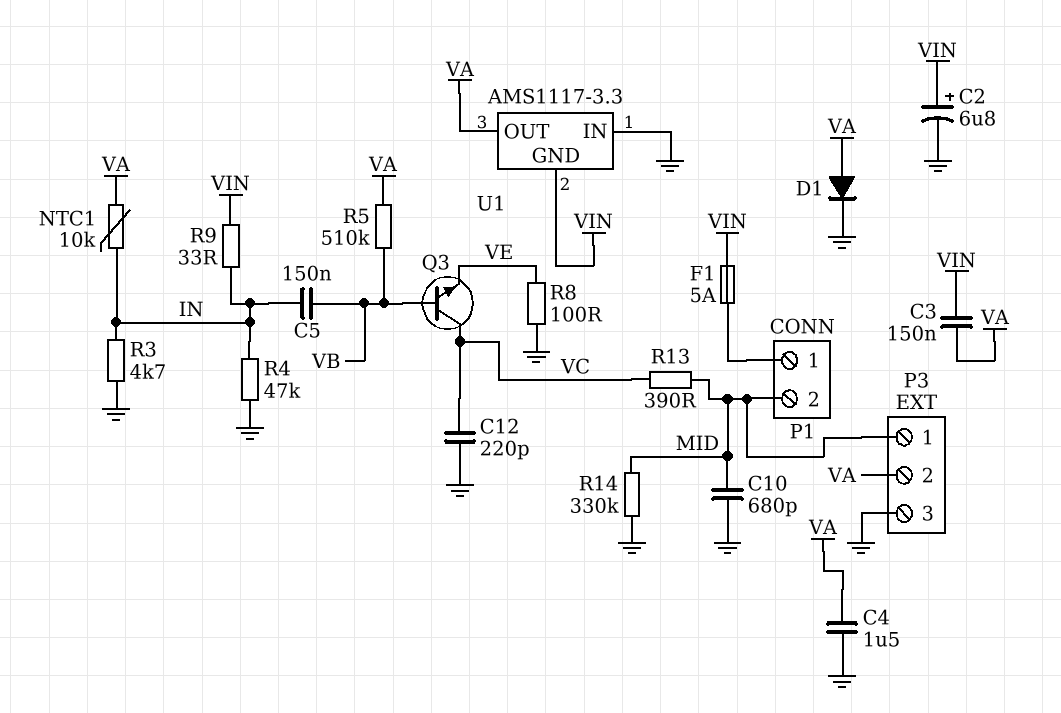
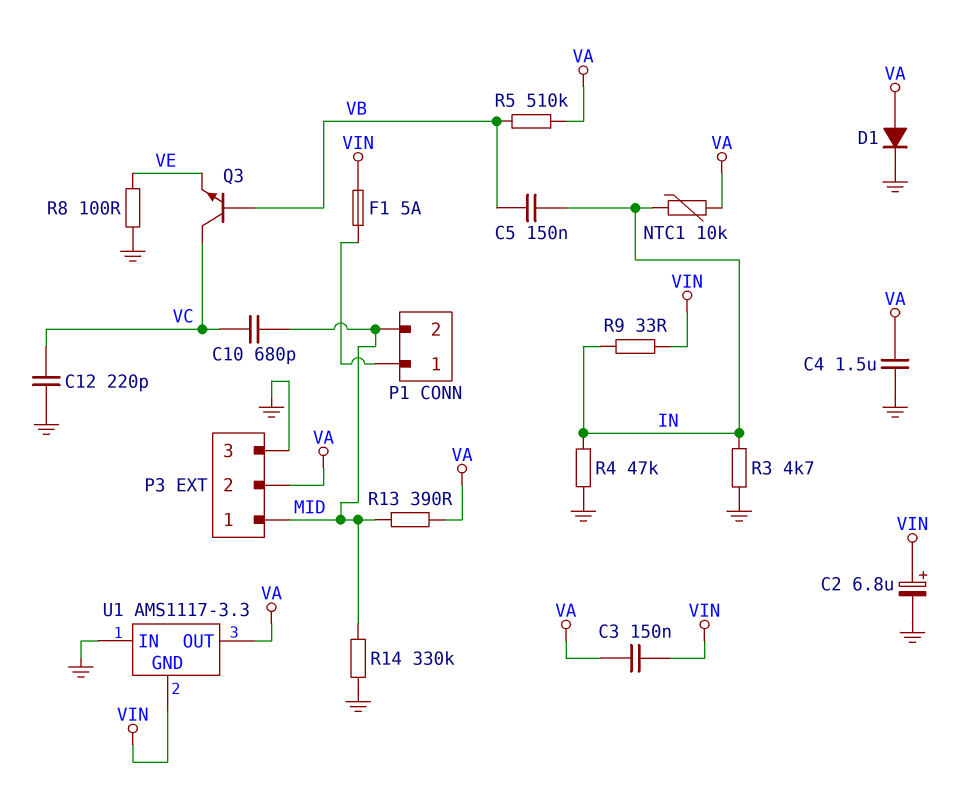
C10: 680pF (GND, MID) -> 680pF (MID, VC)
R13: 390 (MID, VC) -> 390 (MID, VA)

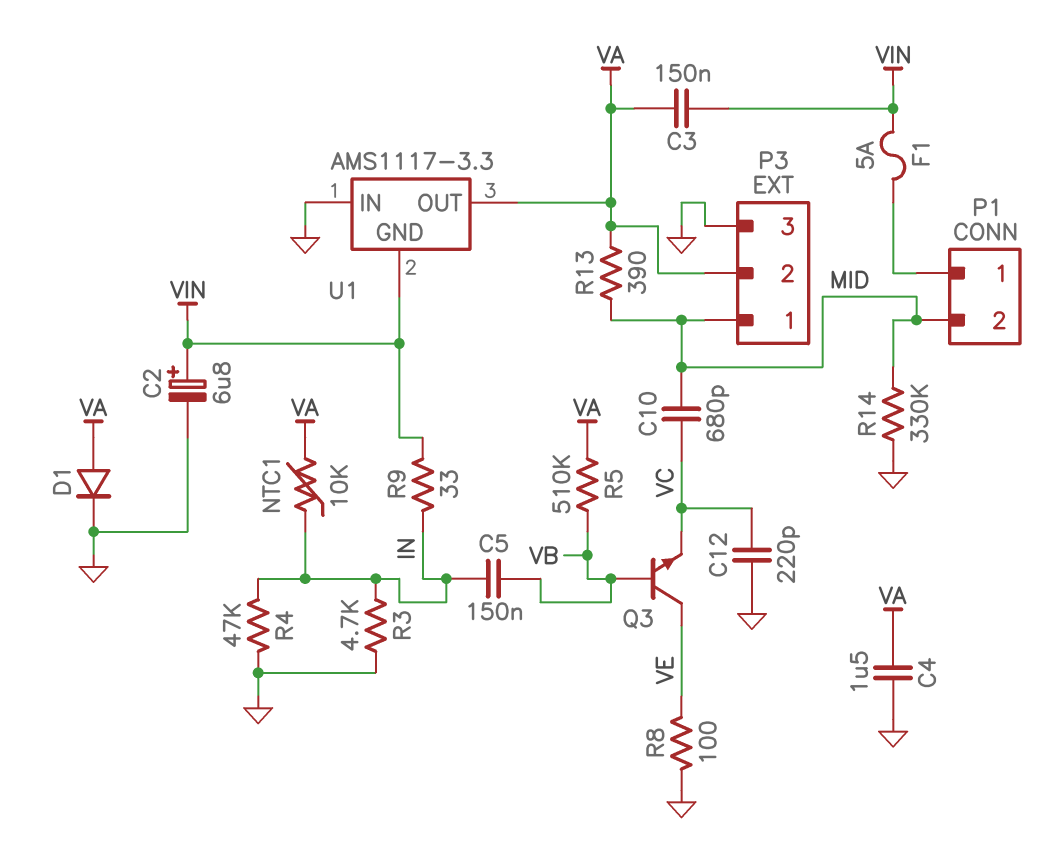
Q3: NPN (B VB, C VC, E VE) -> NPN (B VB, C VE, E VC)

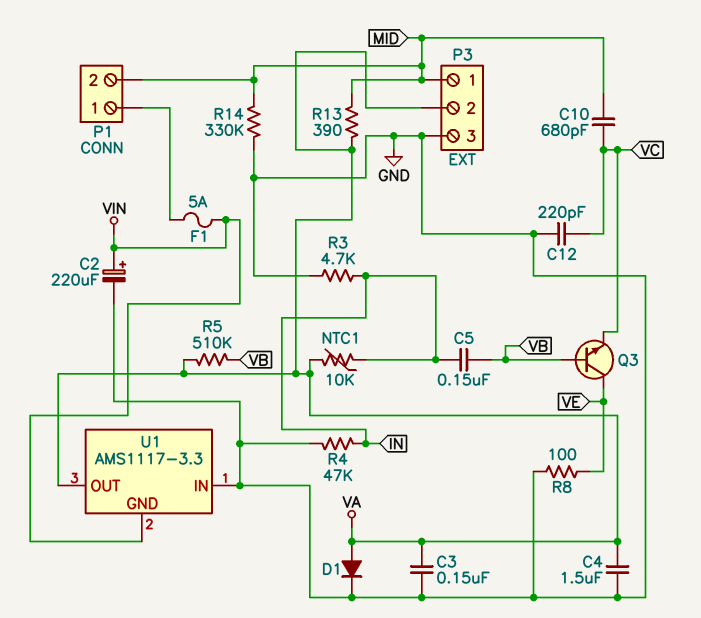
C2: 6.8uF (plus VIN, minus GND) -> 220uF (plus VIN, minus GND)
C3: 150nF (VA, VIN) -> 150nF (GND, VA)
R9: 33 (IN, VIN) -> none

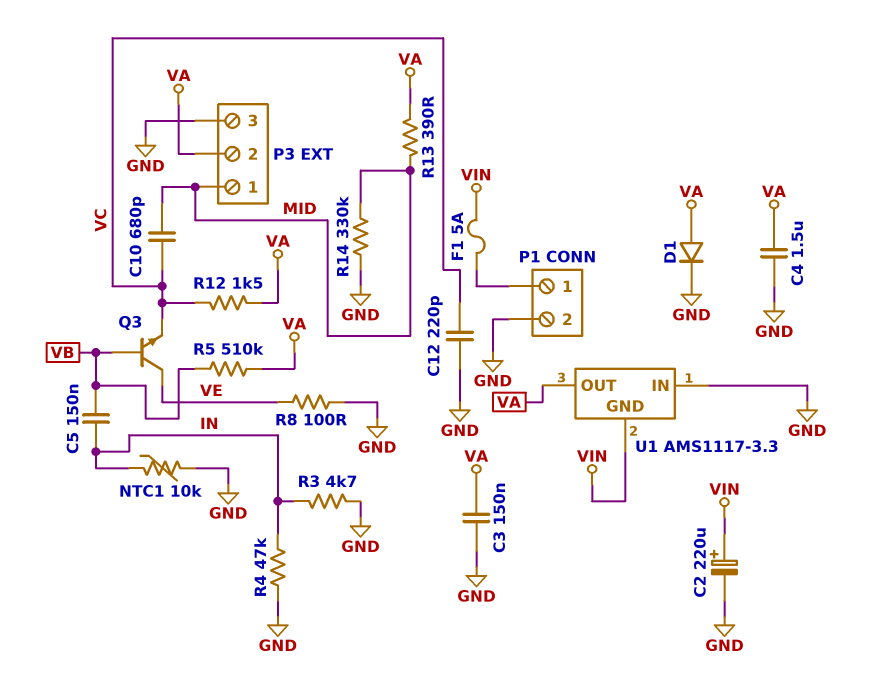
NTC1: 10k (IN, VA) -> 10k (GND, IN)
P1 pin 2: MID -> GND
R12: none -> 1.5k (VA, VC)

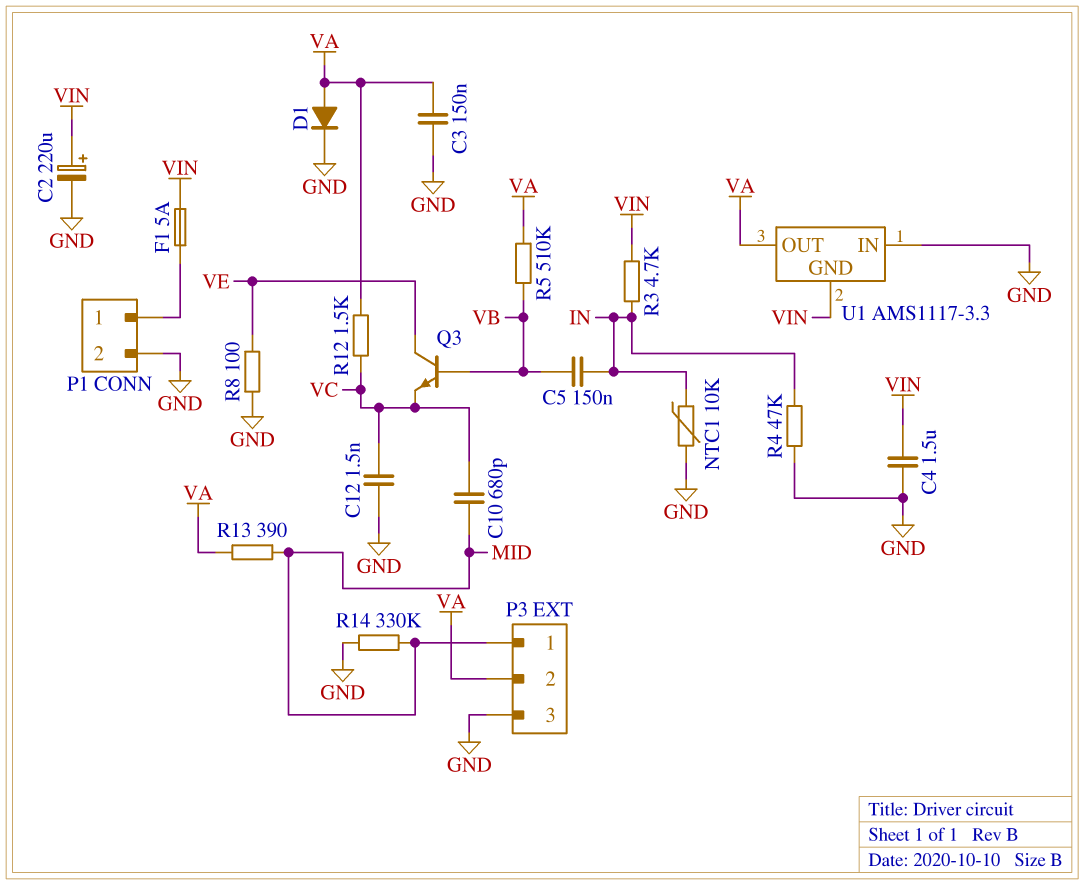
C4: 1.5uF (GND, VA) -> 1.5uF (GND, VIN)
C12: 220pF (GND, VC) -> 1.5nF (GND, VC)
R3: 4.7k (GND, IN) -> 4.7k (IN, VIN)

